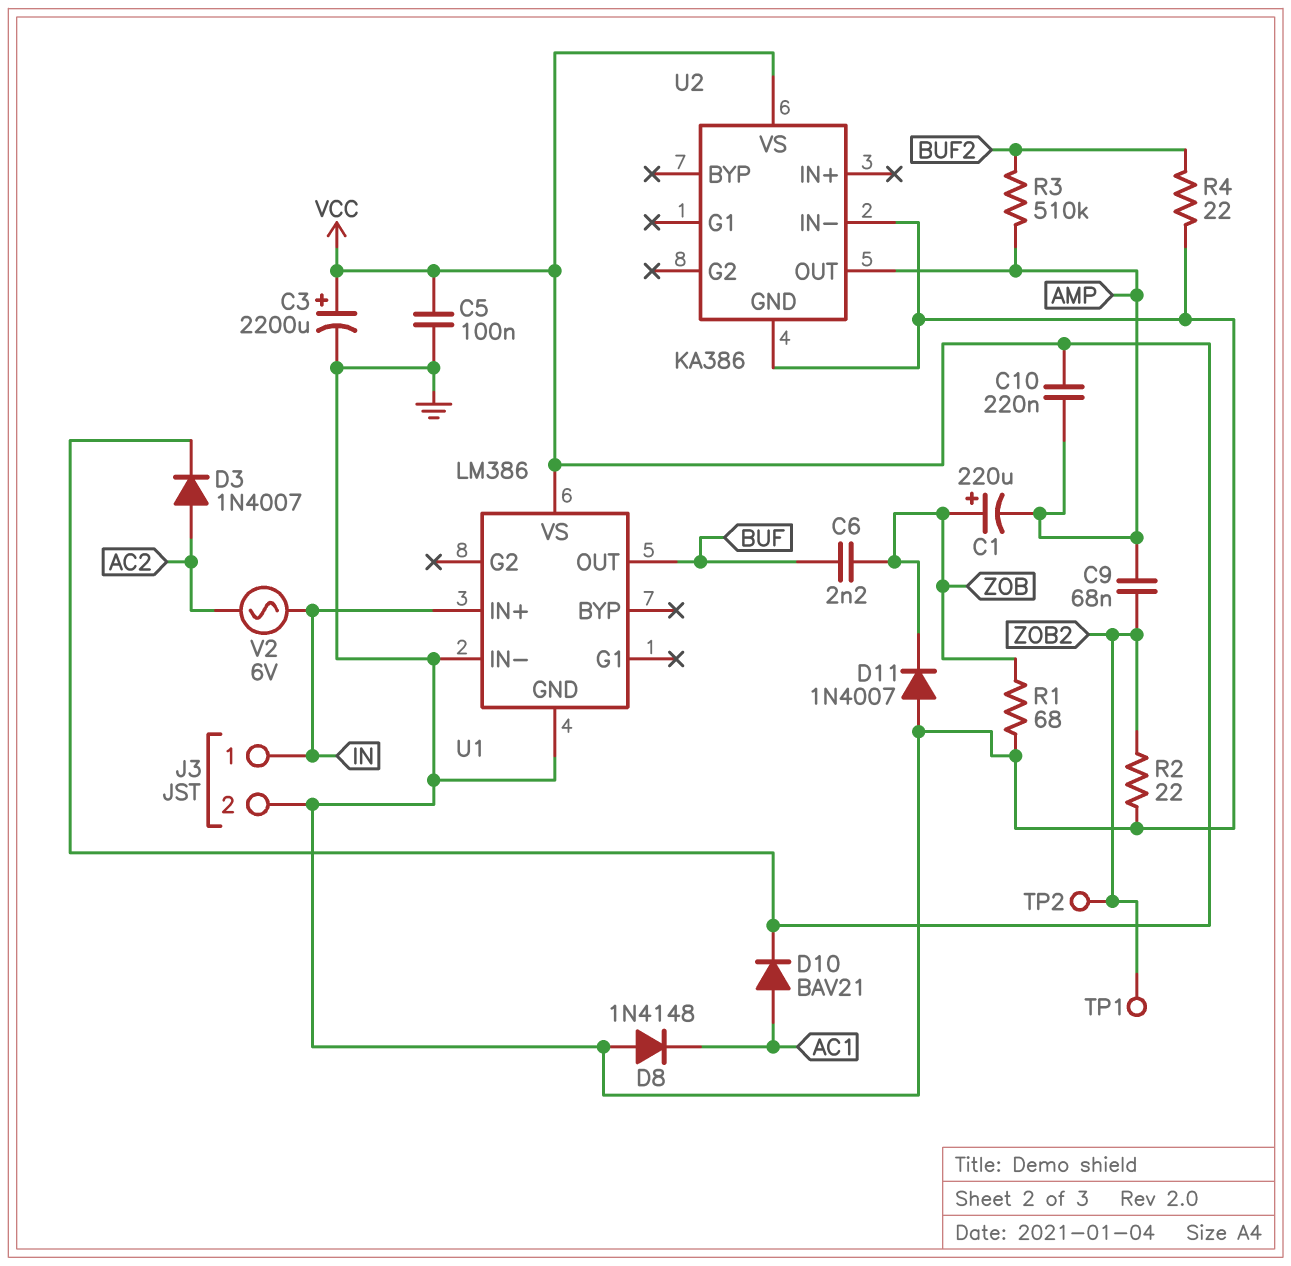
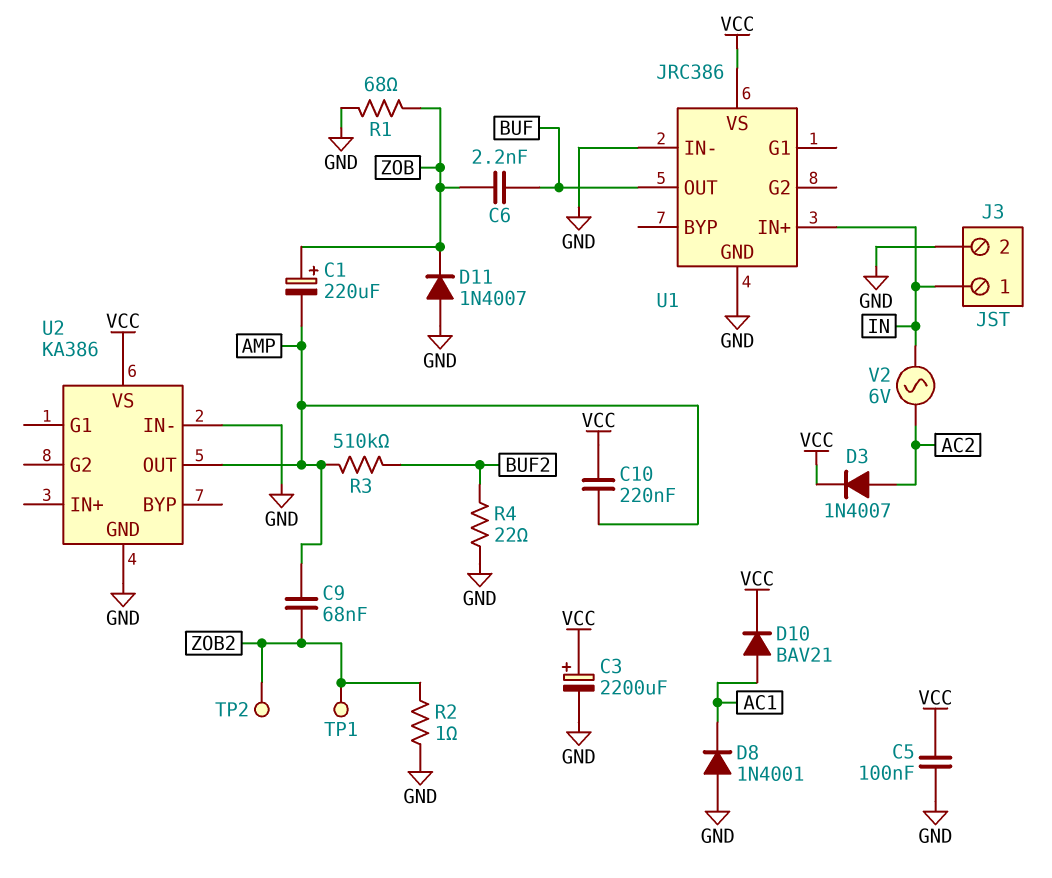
D8: diode 1N4148 (A GND, K AC1) -> diode 1N4001 (A GND, K AC1)
R2: 22 (GND, ZOB2) -> 1 (GND, ZOB2)
U1: LM386 -> JRC386

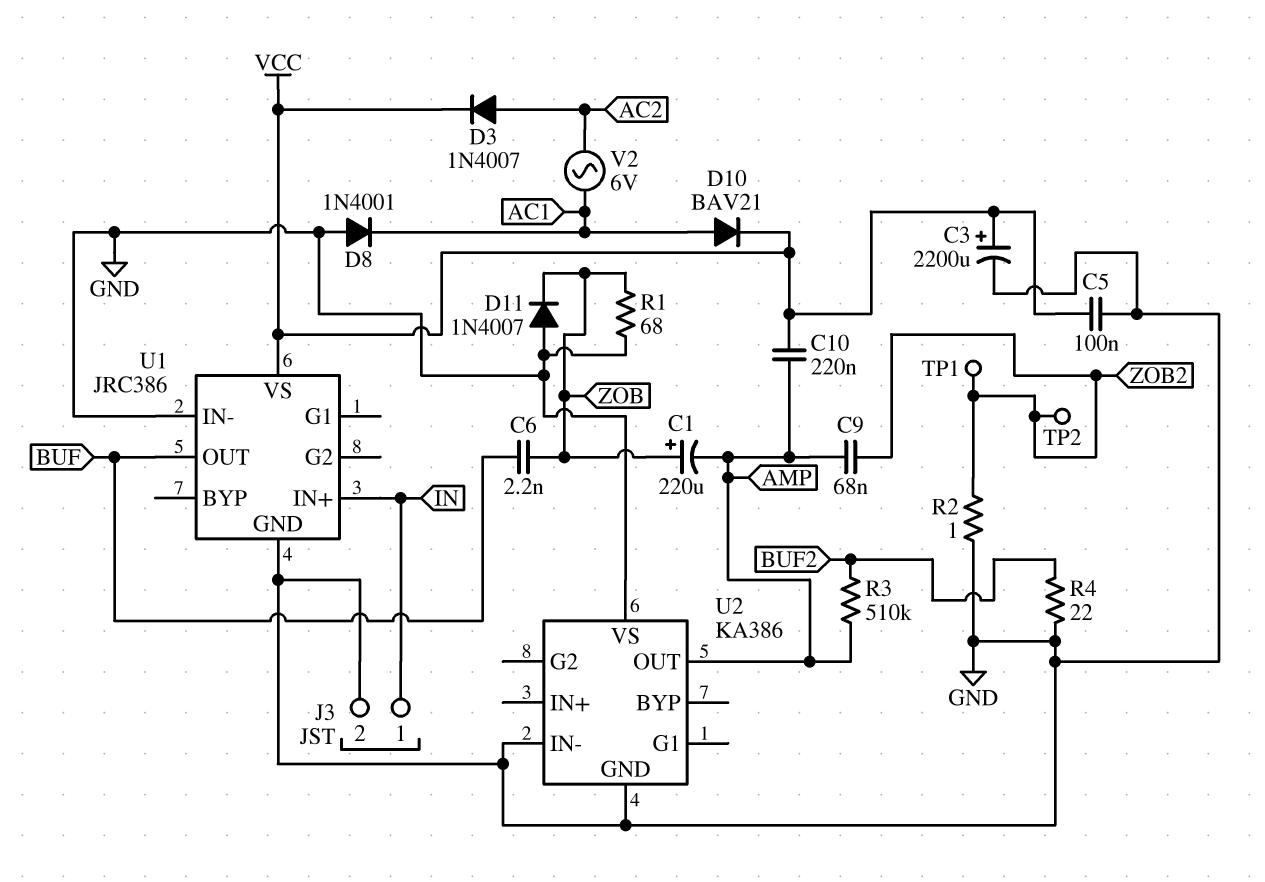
U2 pin VS: VCC -> GND
V2: AC 6V (AC2, IN) -> AC 6V (AC1, AC2)

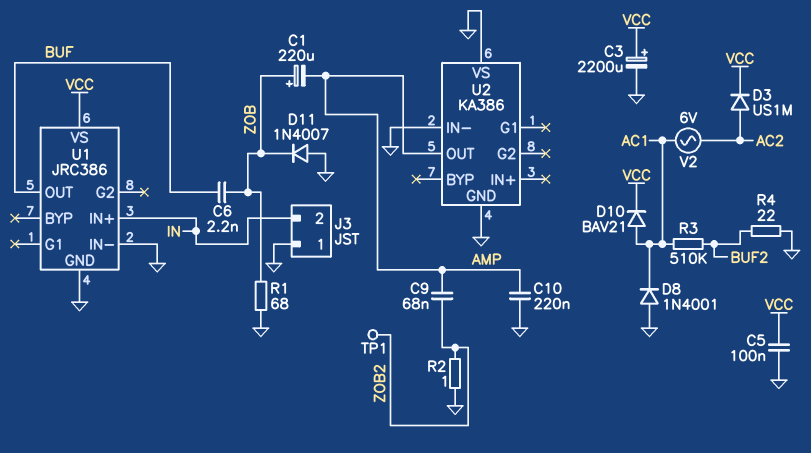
C10: 220nF (AMP, VCC) -> 220nF (AMP, GND)
D3: diode 1N4007 (A AC2, K VCC) -> diode US1M (A AC2, K VCC)
J3 pin 1: IN -> GND
J3 pin 2: GND -> IN
R3: 510k (AMP, BUF2) -> 510k (AC1, BUF2)
TP2: test point (ZOB2) -> none

